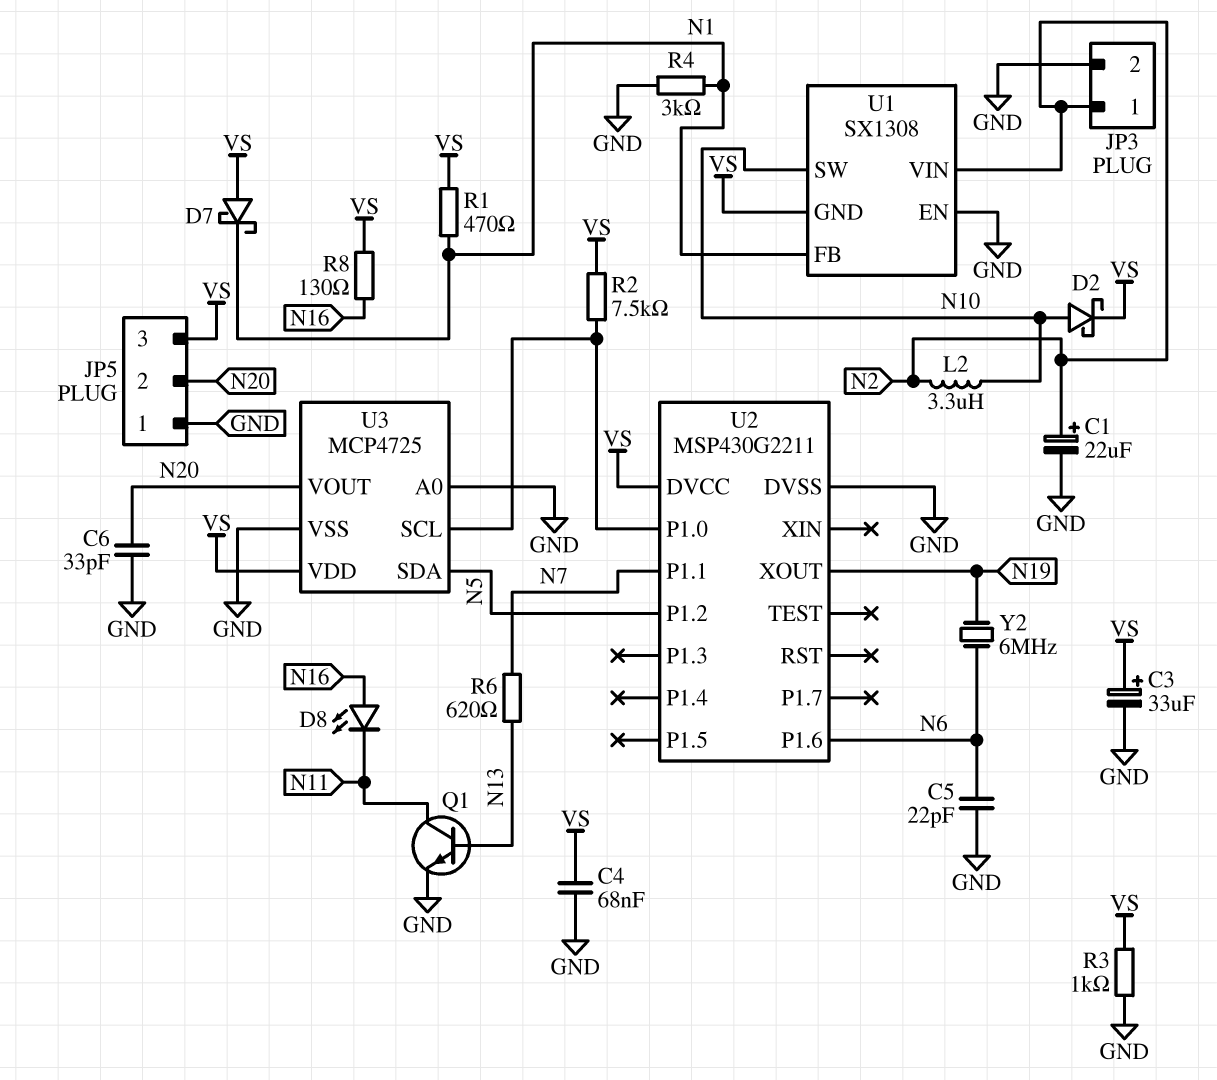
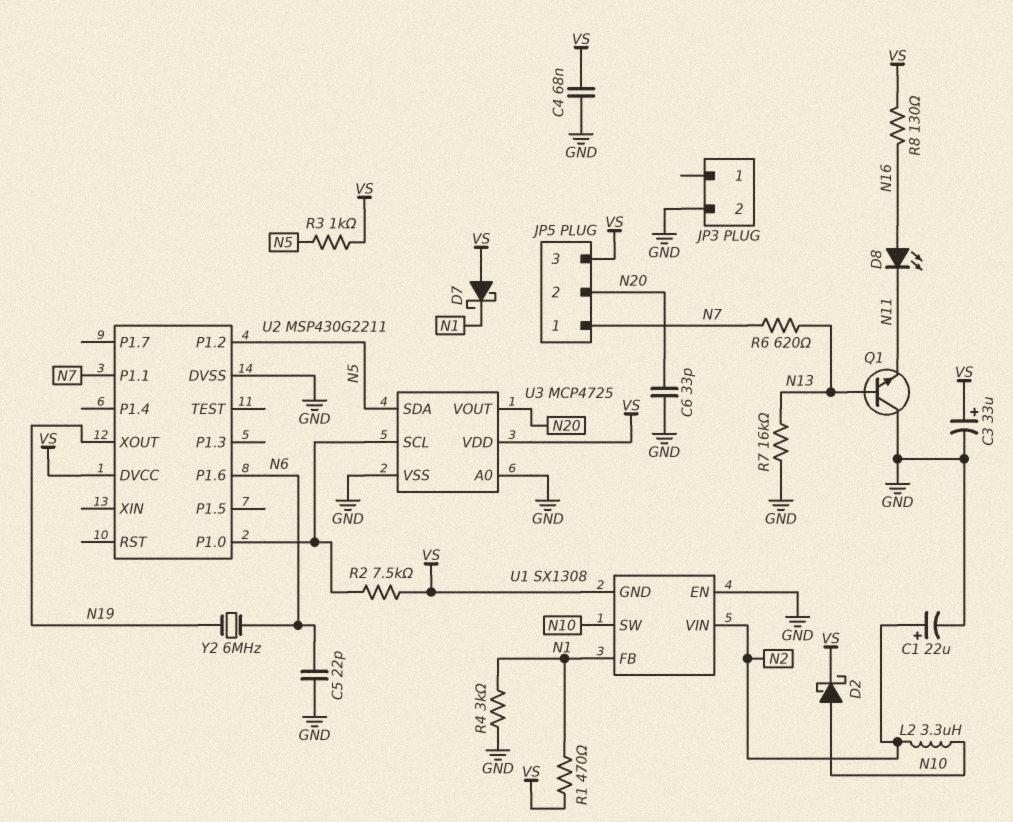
JP3 pin 1: N2 -> none
JP5 pin 1: GND -> N7
Q1: NPN (B N13, C N11, E GND) -> NPN (B N13, C GND, E N11)
R3: 1k (GND, VS) -> 1k (N5, VS)
R7: none -> 16k (GND, N13)

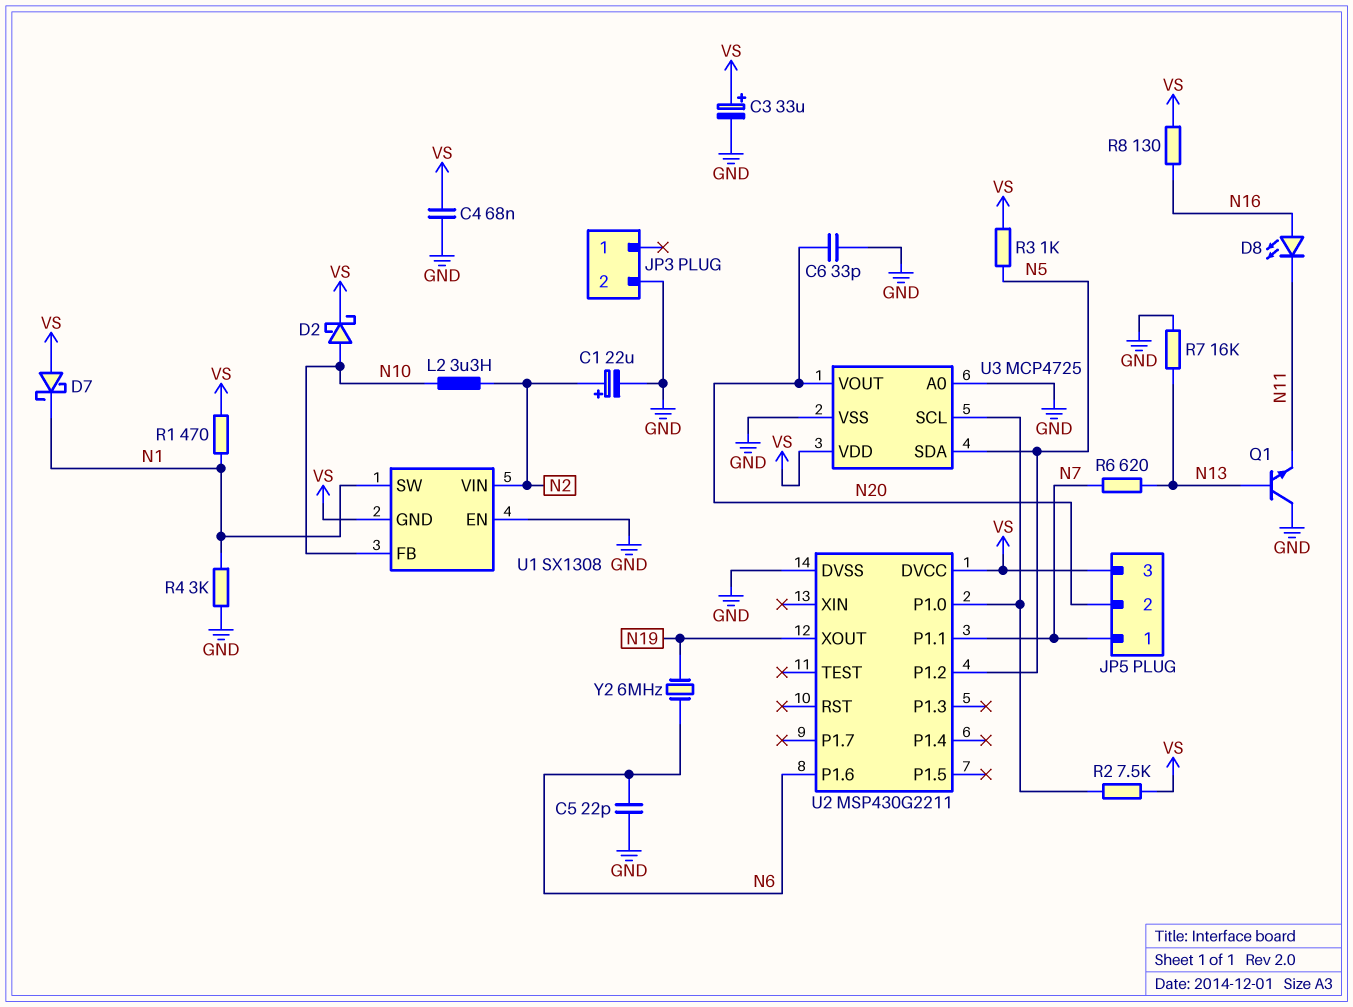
U1 pin FB: N1 -> N10
U1 pin SW: N10 -> N1

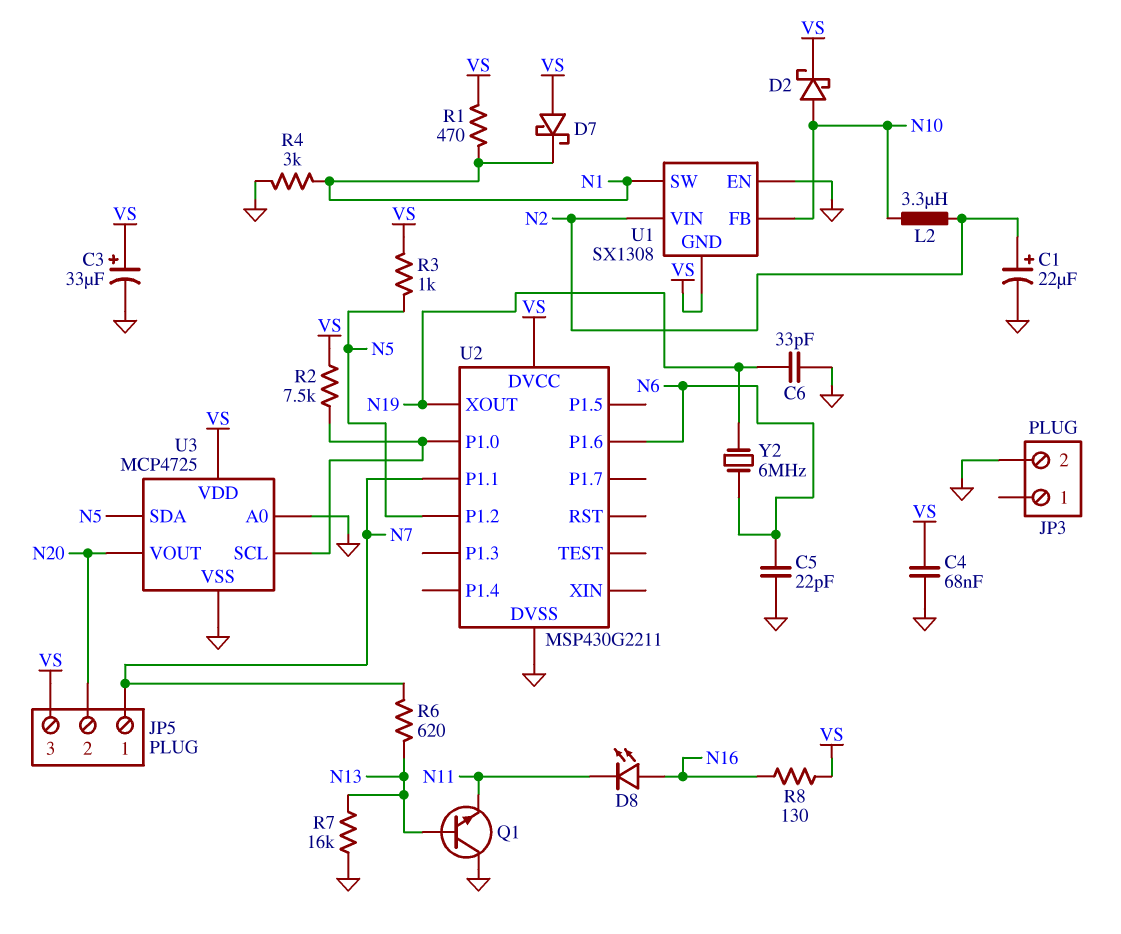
C6: 33pF (GND, N20) -> 33pF (GND, N19)

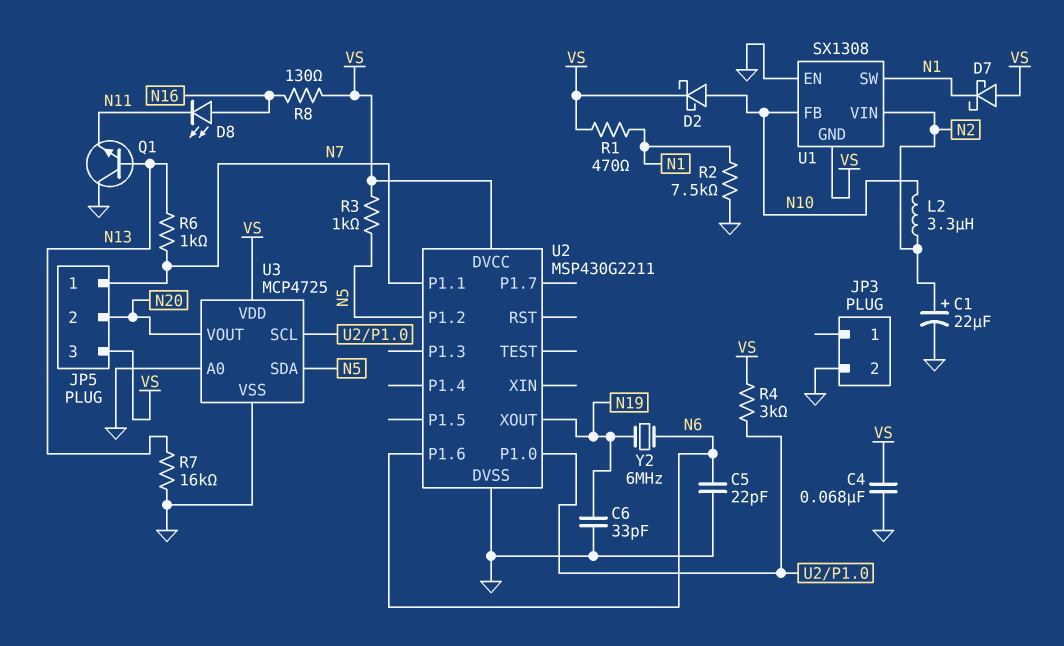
C3: 33uF (plus VS, minus GND) -> none
R2: 7.5k (U2/P1.0, VS) -> 7.5k (GND, N1)
R4: 3k (GND, N1) -> 3k (U2/P1.0, VS)
R6: 620 (N7, N13) -> 1k (N7, N13)

